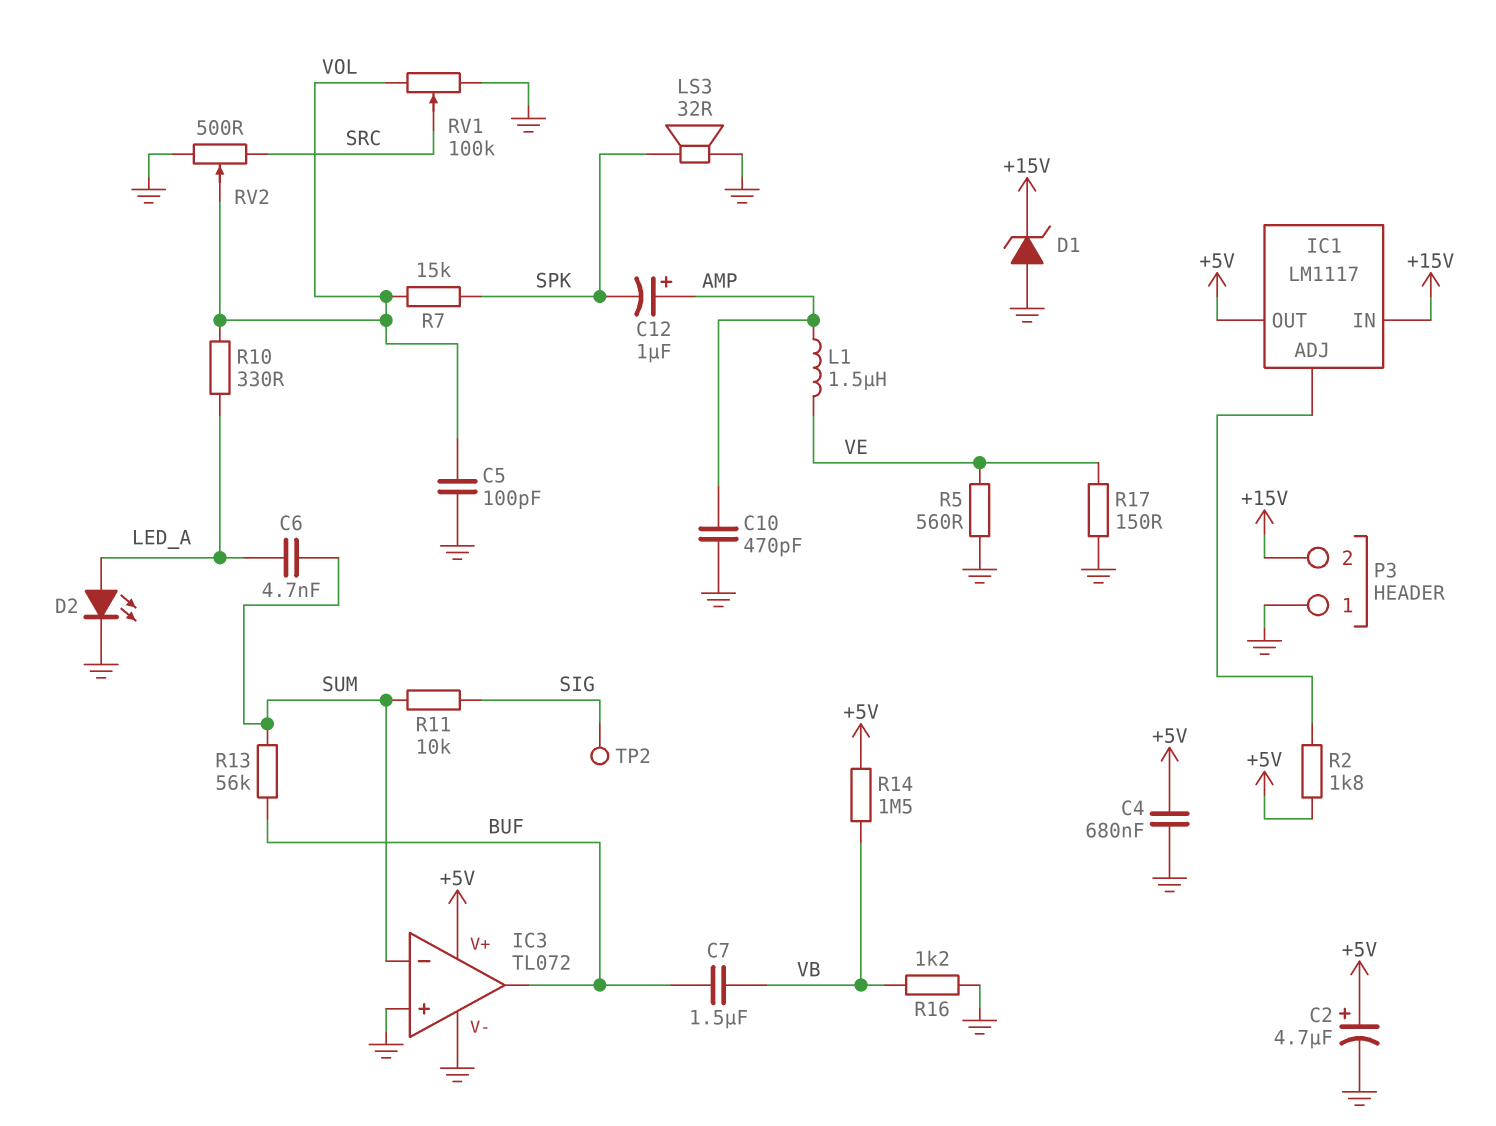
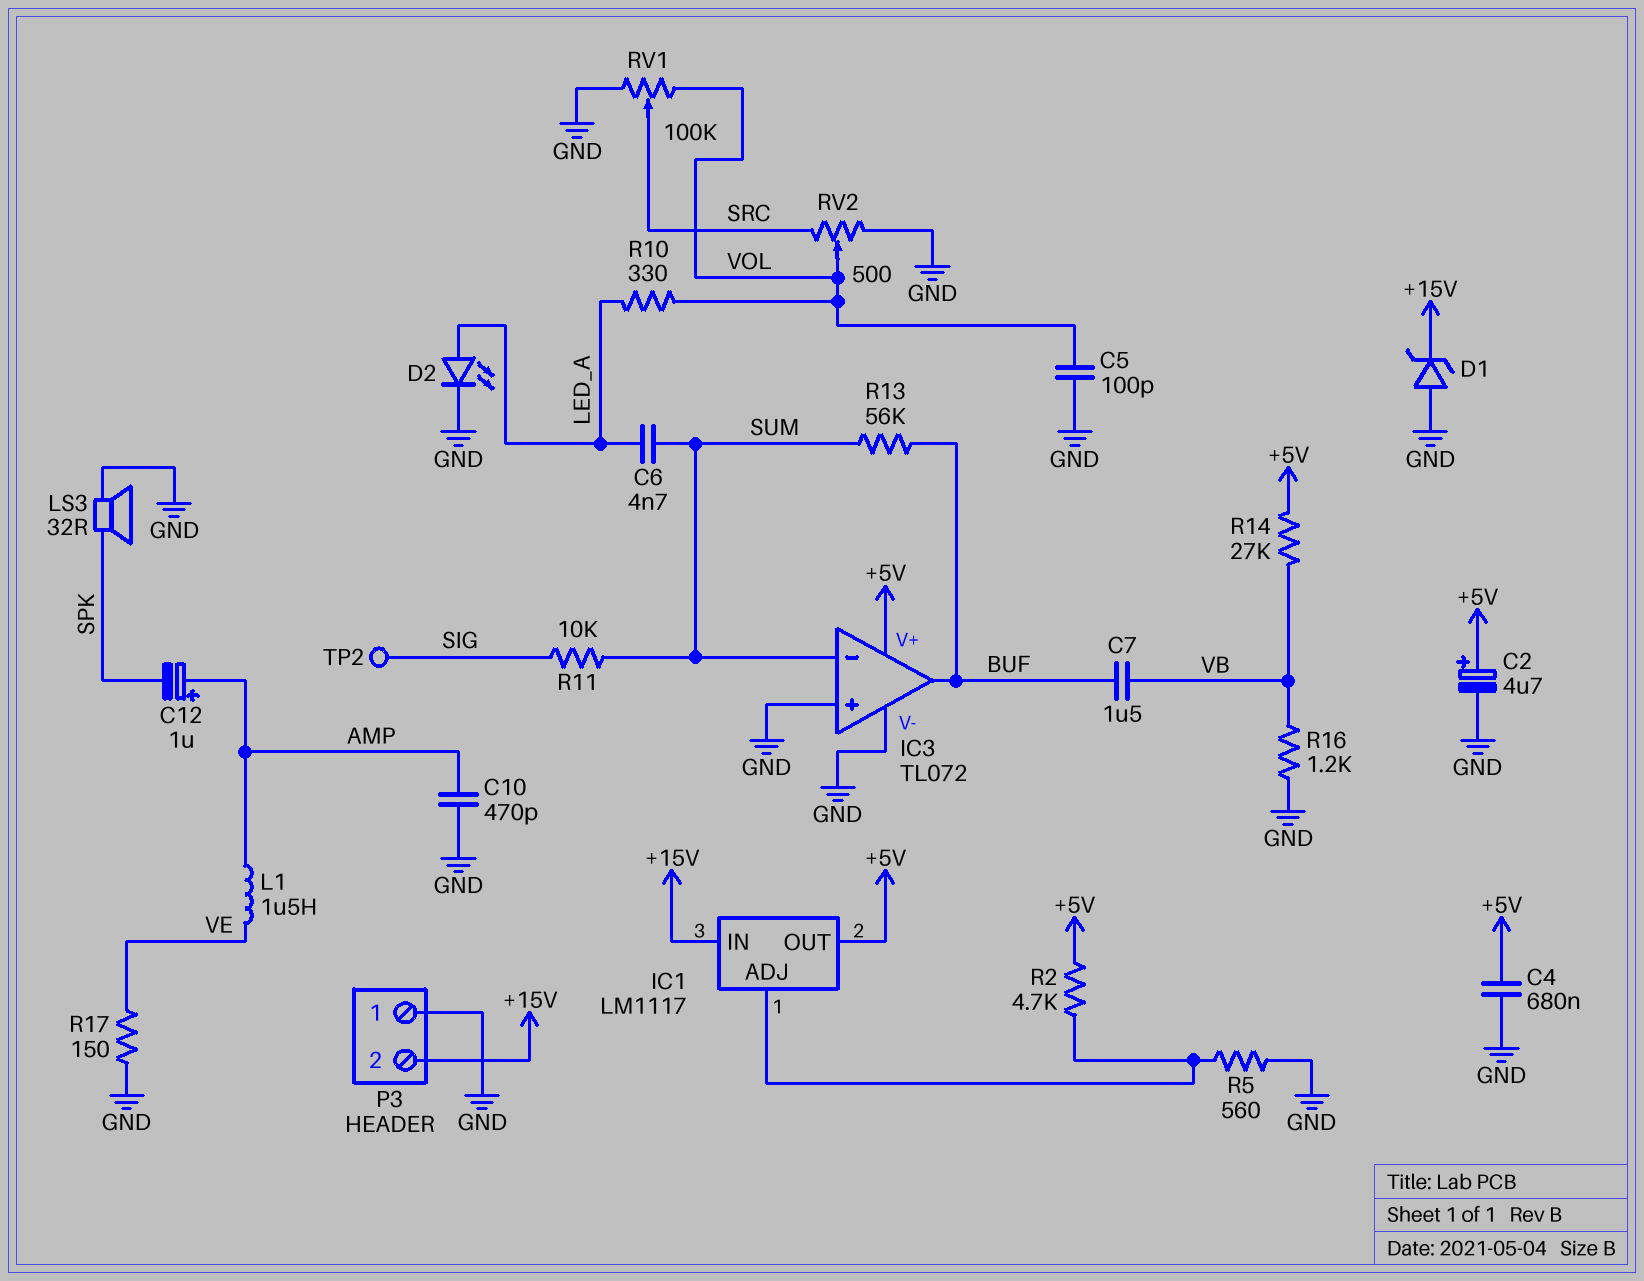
R2: 1.8k (+5V, IC1/ADJ) -> 4.7k (+5V, IC1/ADJ)
R5: 560 (GND, VE) -> 560 (GND, IC1/ADJ)
R7: 15k (SPK, VOL) -> none
R14: 1.5M (+5V, VB) -> 27k (+5V, VB)

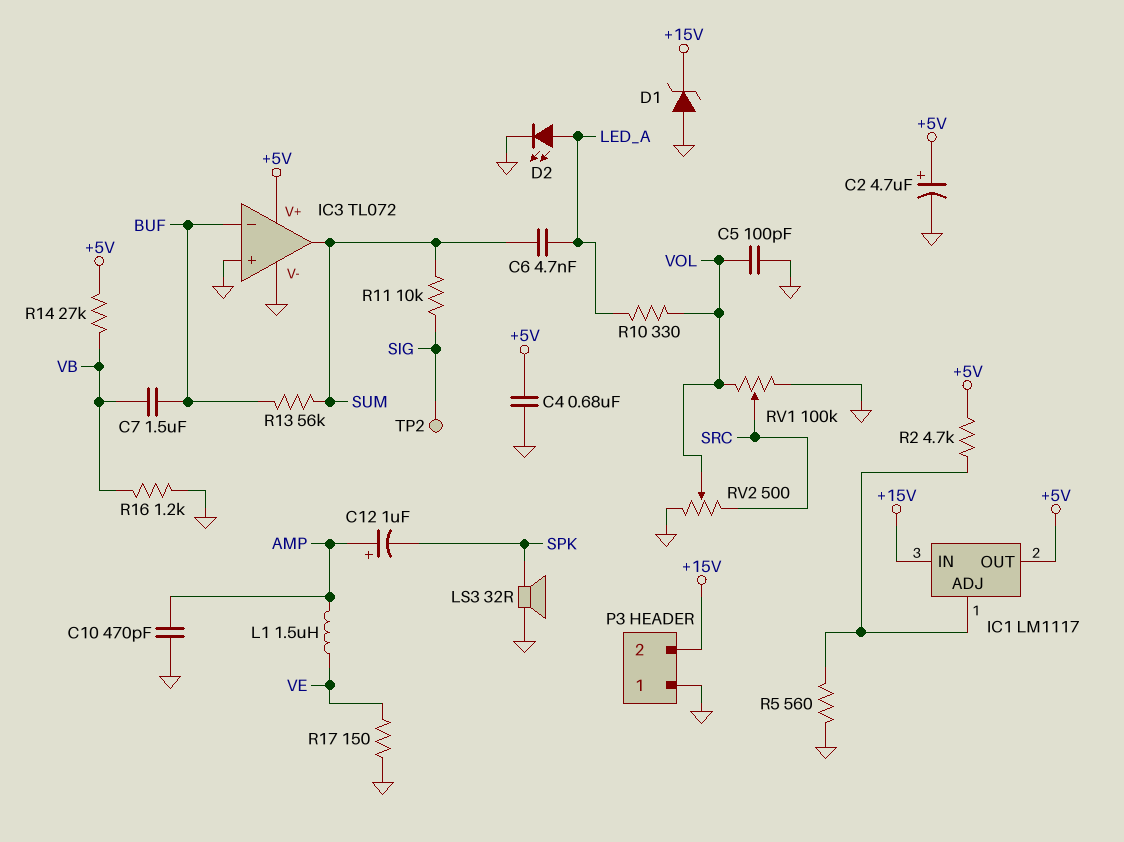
IC3 pin in-: SUM -> BUF
IC3 pin out: BUF -> SUM

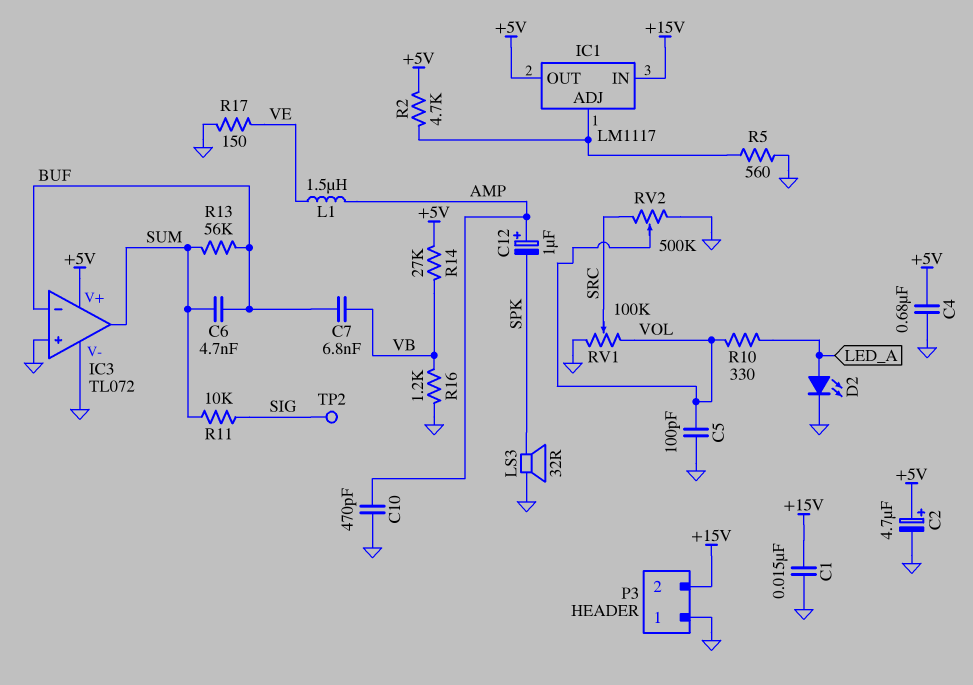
C1: none -> 15nF (+15V, GND)
C6: 4.7nF (LED_A, SUM) -> 4.7nF (BUF, SUM)
C7: 1.5uF (BUF, VB) -> 6.8nF (BUF, VB)
D1: zener (A GND, K +15V) -> none
RV2: 500 (GND, SRC, wiper VOL) -> 500k (GND, SRC, wiper VOL)

